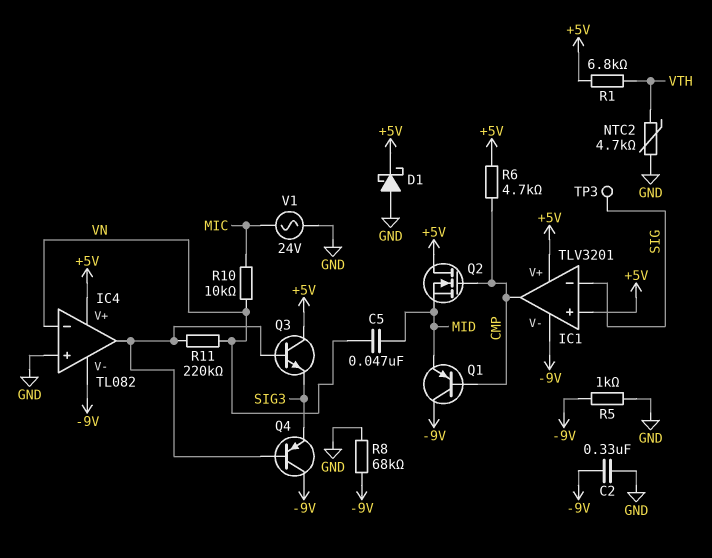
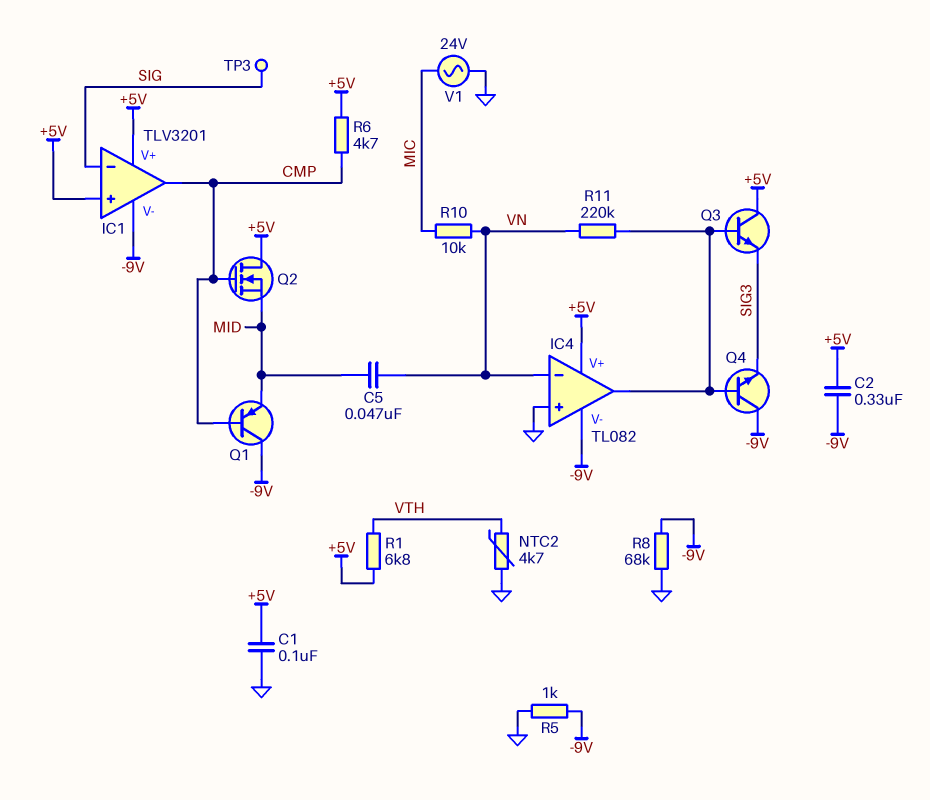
C1: none -> 100nF (+5V, GND)
C2: 330nF (-9V, GND) -> 330nF (+5V, -9V)
D1: schottky (A GND, K +5V) -> none
Q4: PNP (B IC4/out, C -9V, E SIG3) -> NPN (B IC4/out, C -9V, E SIG3)

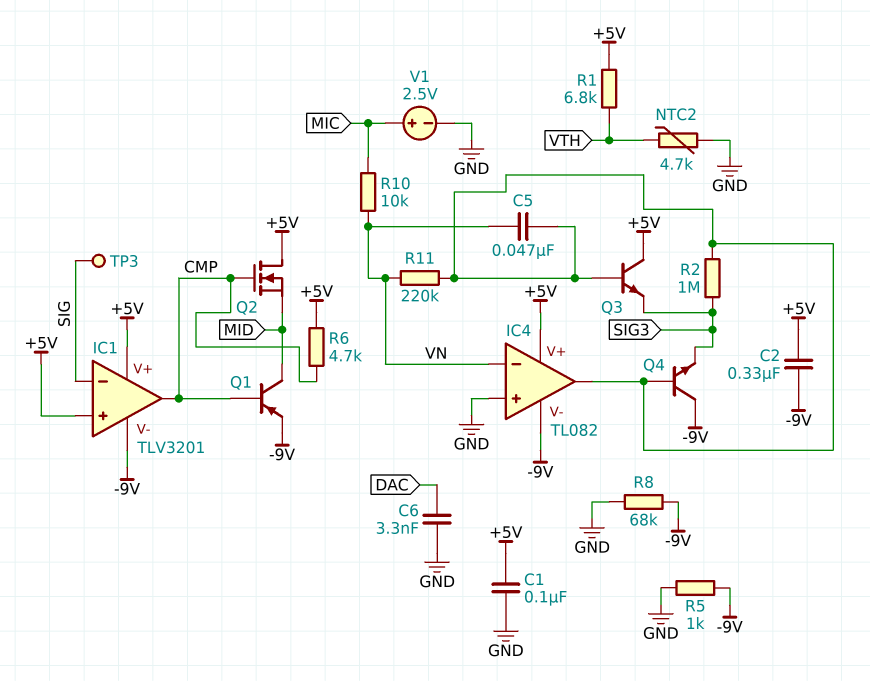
C5: 47nF (MID, VN) -> 47nF (IC4/out, VN)
C6: none -> 3.3nF (DAC, GND)
Q1: PNP (B CMP, C -9V, E MID) -> PNP (B CMP, C MID, E -9V)
R2: none -> 1M (IC4/out, SIG3)
V1: AC 24V (GND, MIC) -> 2.5V (plus MIC, minus GND)

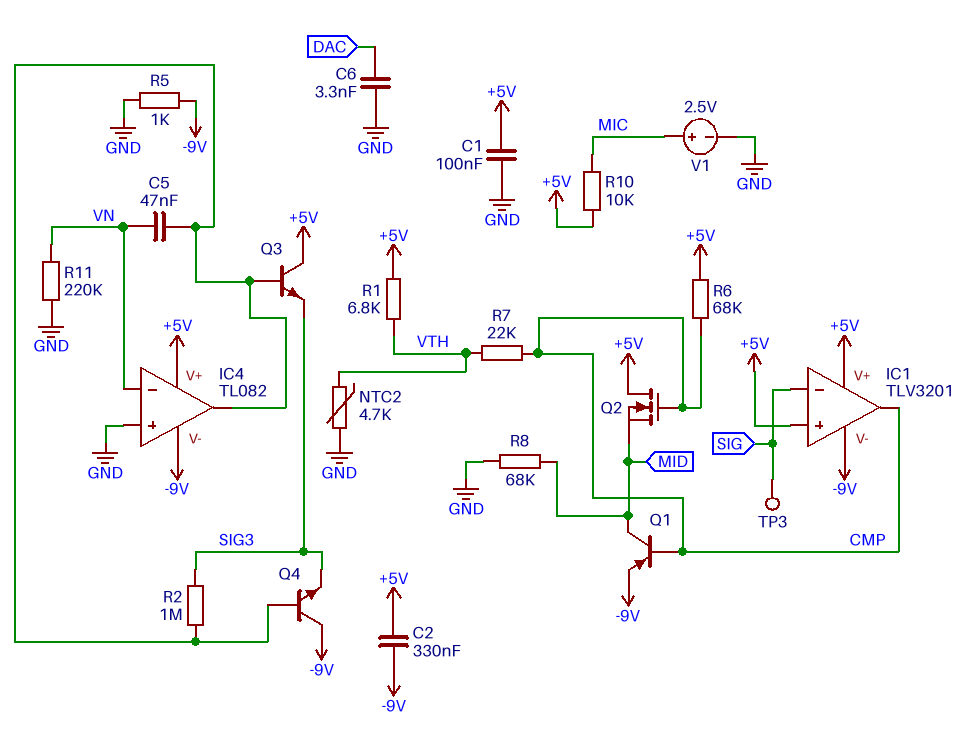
R6: 4.7k (+5V, CMP) -> 68k (+5V, CMP)
R7: none -> 22k (CMP, VTH)
R8: 68k (-9V, GND) -> 68k (GND, MID)
R10: 10k (MIC, VN) -> 10k (+5V, MIC)
R11: 220k (IC4/out, VN) -> 220k (GND, VN)

